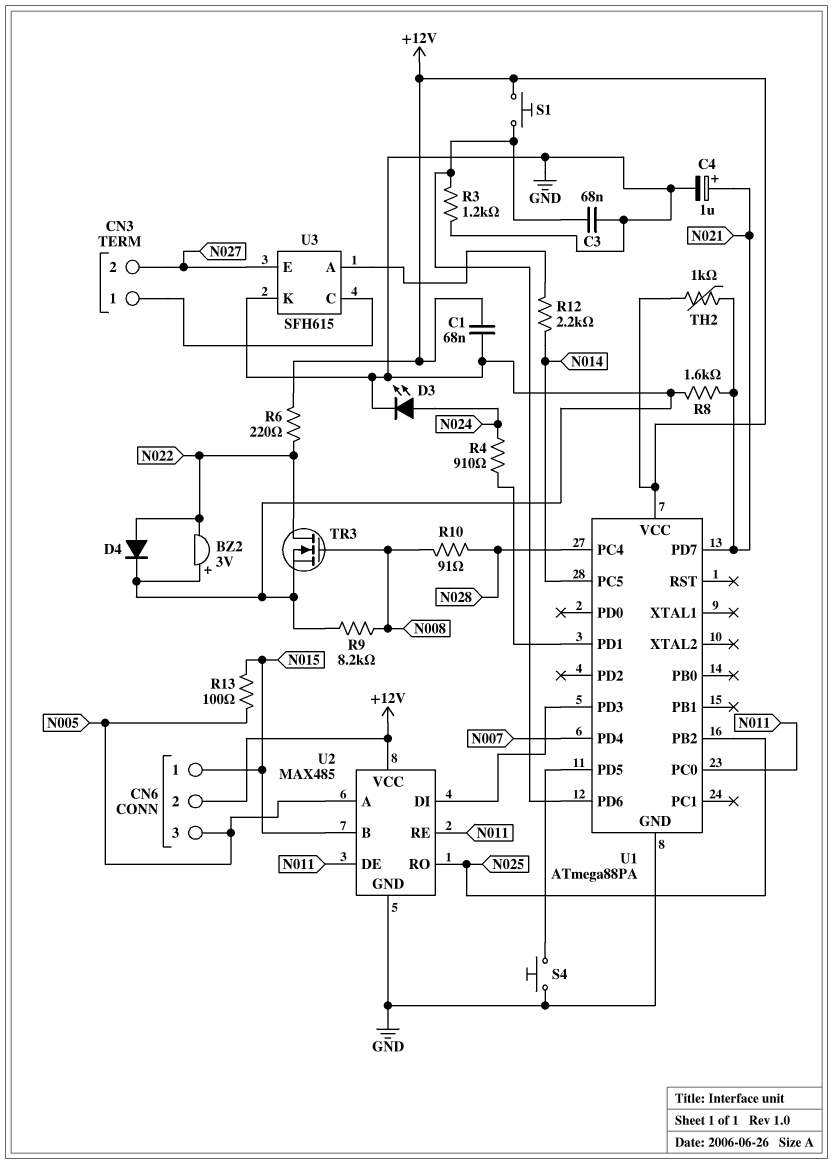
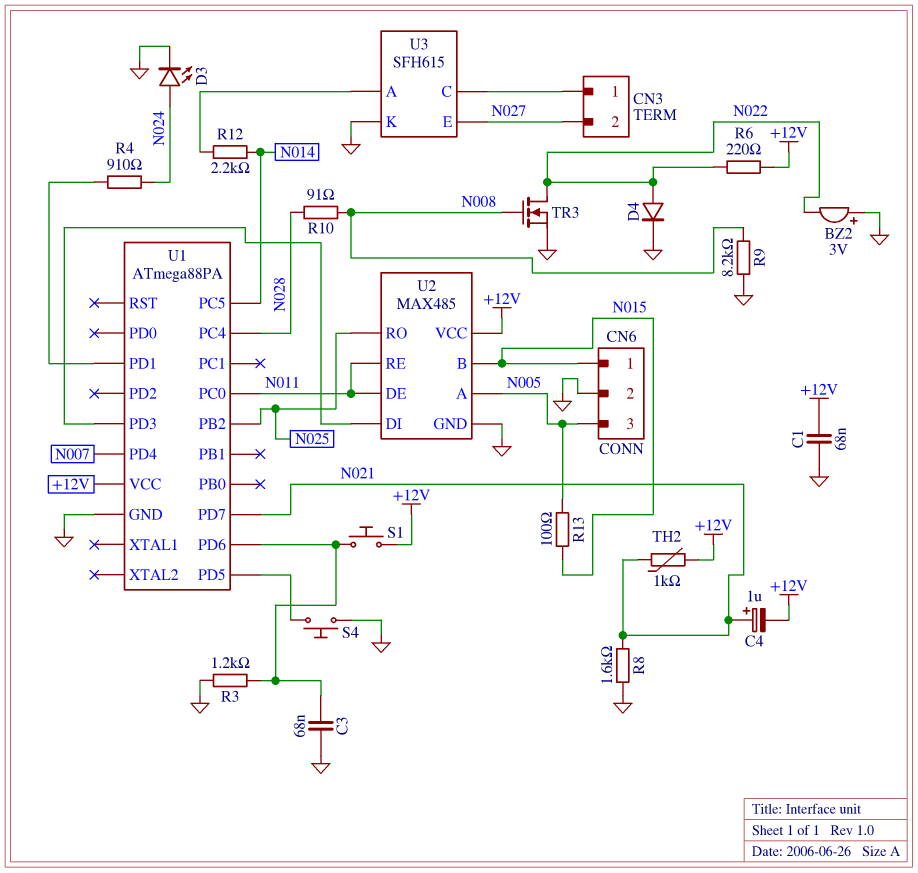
C4: 1uF (plus N021, minus GND) -> 1uF (plus N021, minus +12V)
CN6 pin 2: +12V -> GND

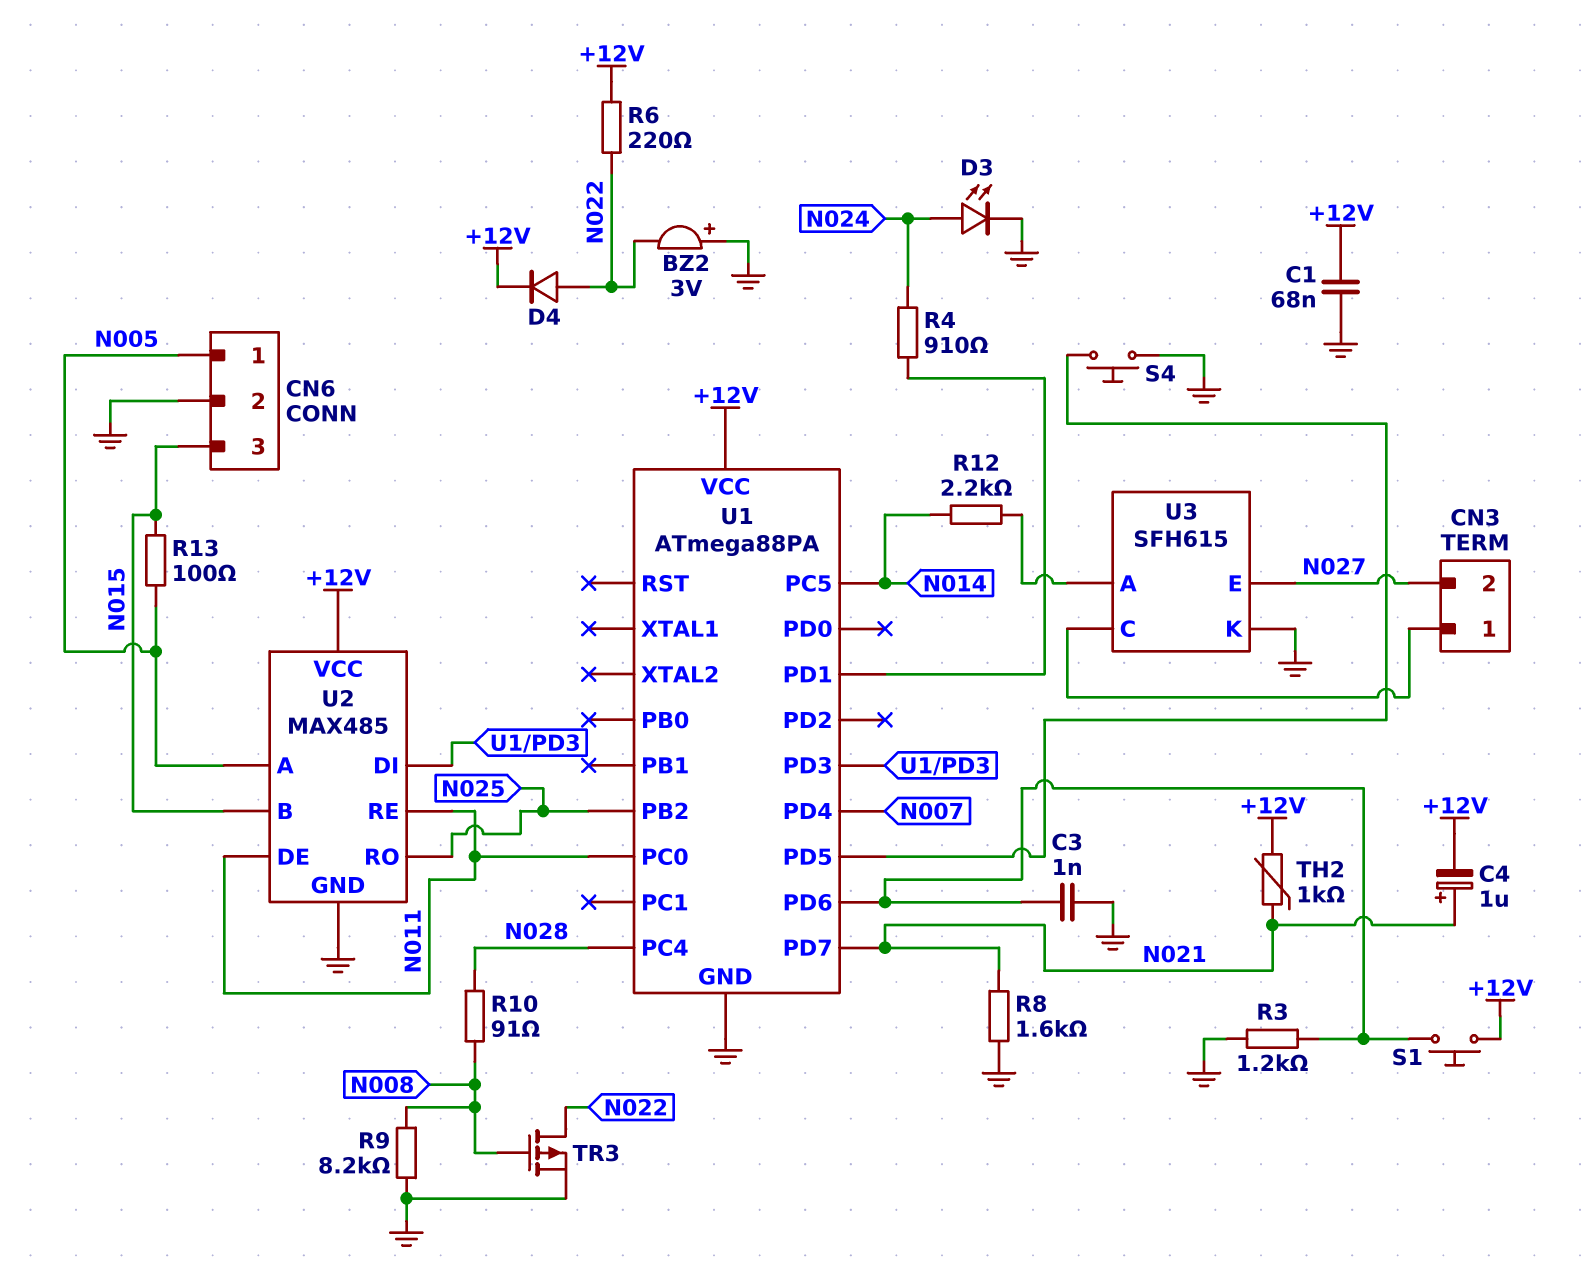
C3: 68nF (GND, U1/PD6) -> 1nF (GND, U1/PD6)
CN6 pin 1: N015 -> N005
CN6 pin 3: N005 -> N015
D4: diode (A N022, K GND) -> diode (A N022, K +12V)
TR3: NMOS (G N008, D N022, S GND) -> PMOS (G N008, D N022, S GND)

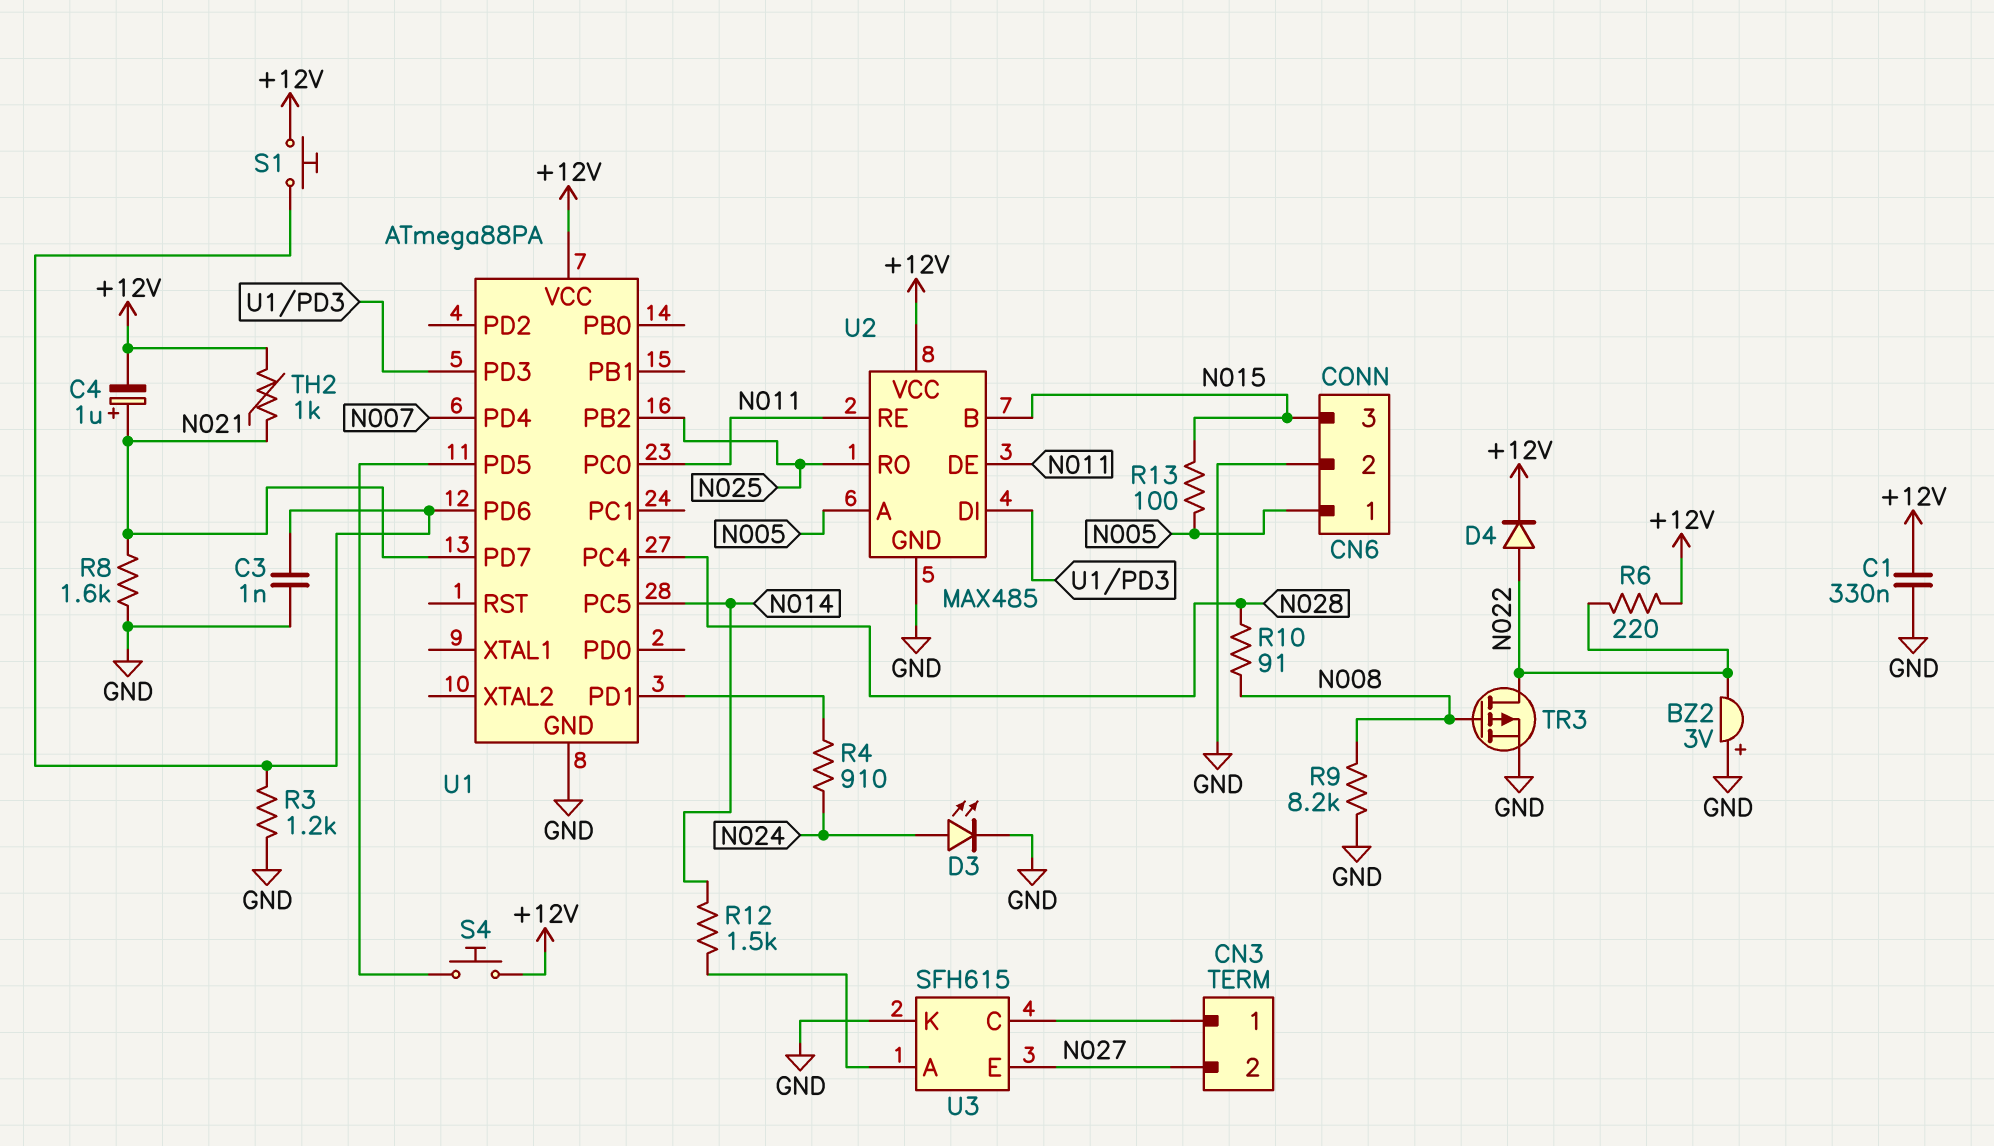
C1: 68nF (+12V, GND) -> 330nF (+12V, GND)
R12: 2.2k (N014, U3/A) -> 1.5k (N014, U3/A)
S4: button (GND, U1/PD5) -> button (+12V, U1/PD5)

